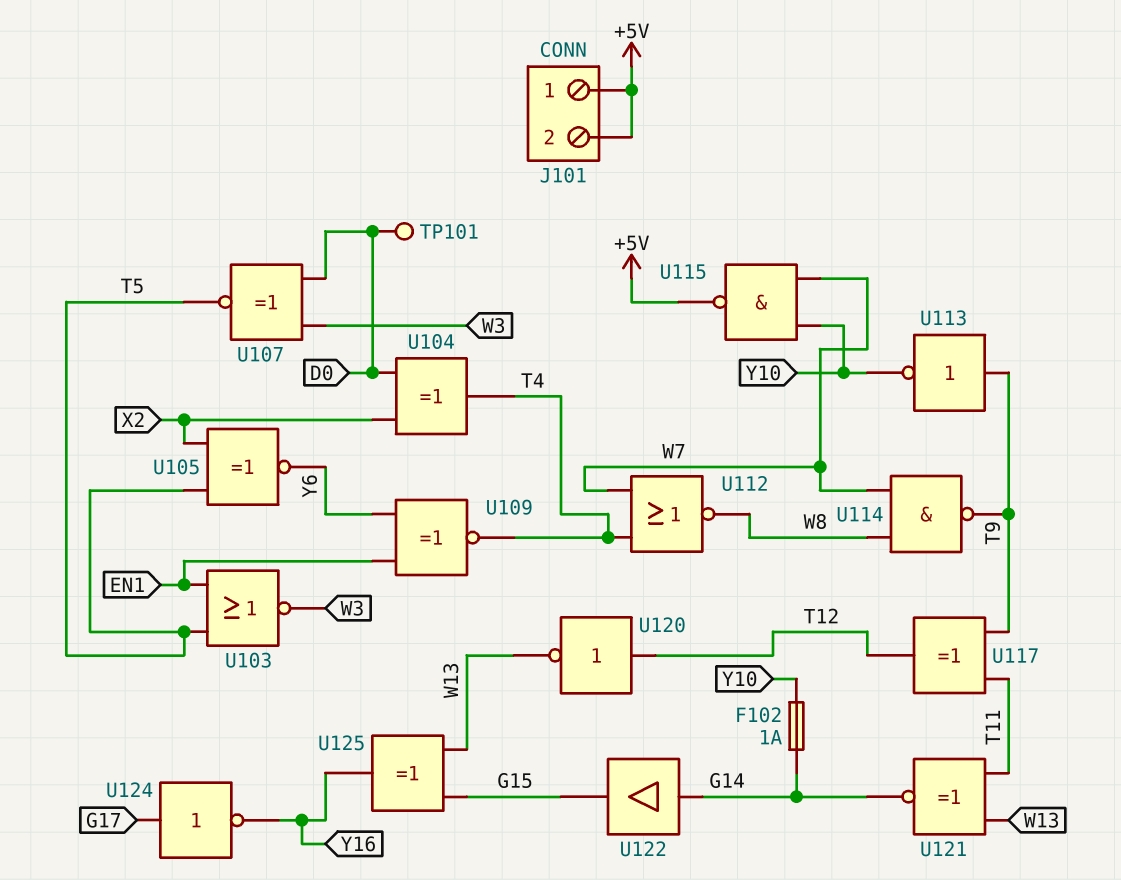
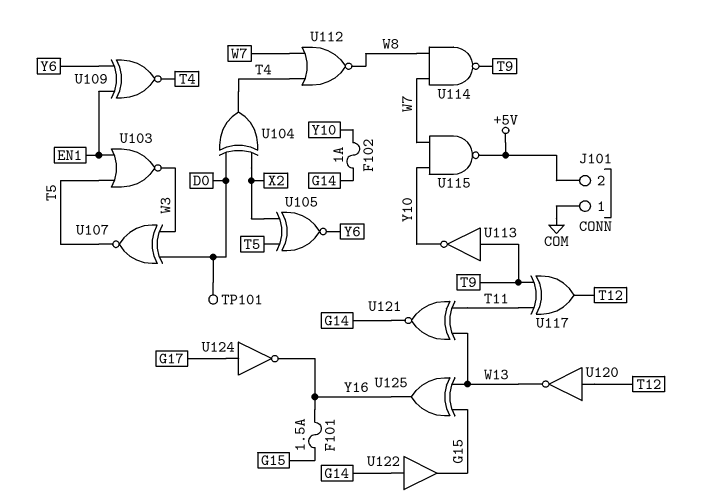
F101: none -> 1.5A (G15, Y16)
J101 pin 1: +5V -> COM

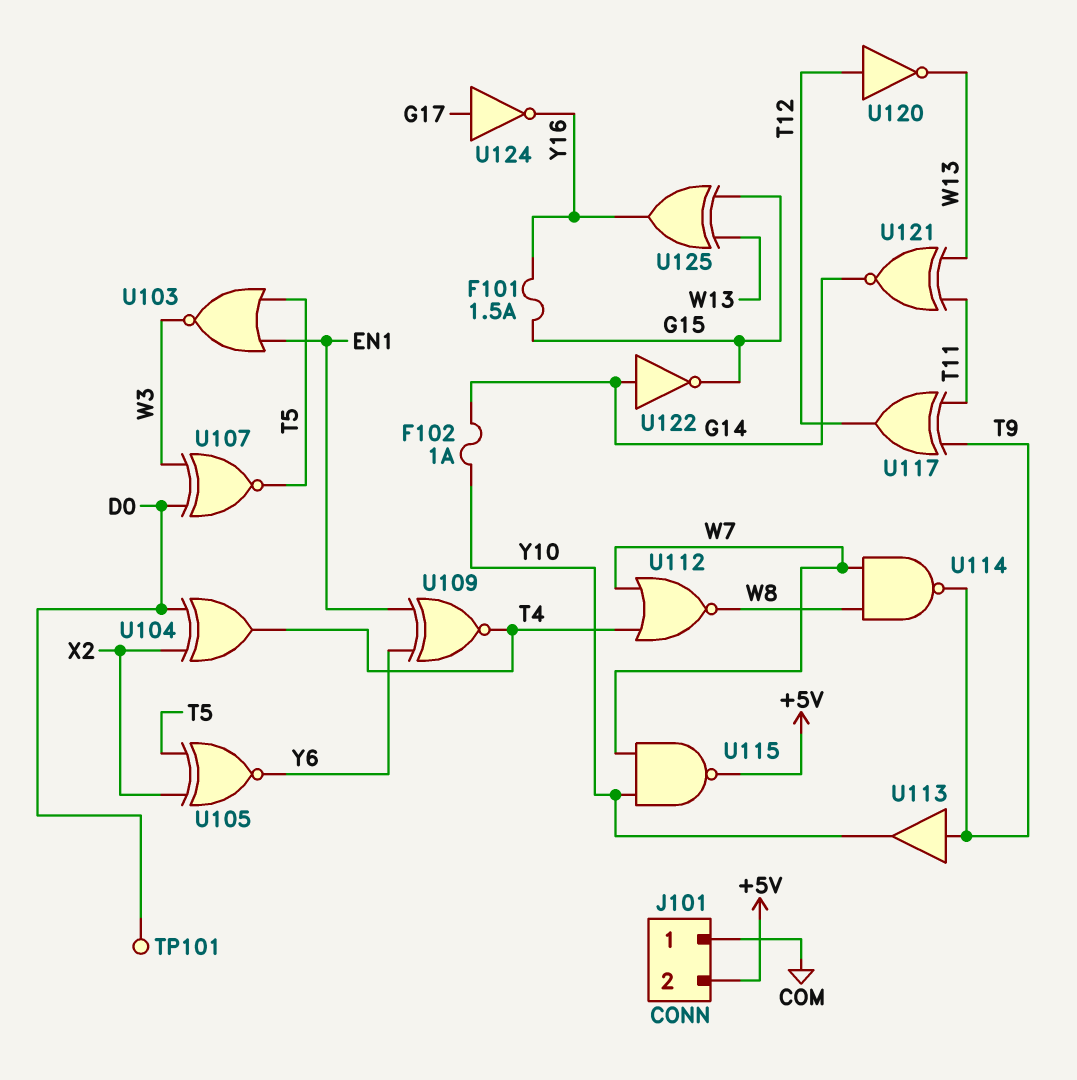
U113: NOT (in T9, out Y10) -> buffer (in T9, out Y10)
U122: buffer (in G14, out G15) -> NOT (in G14, out G15)

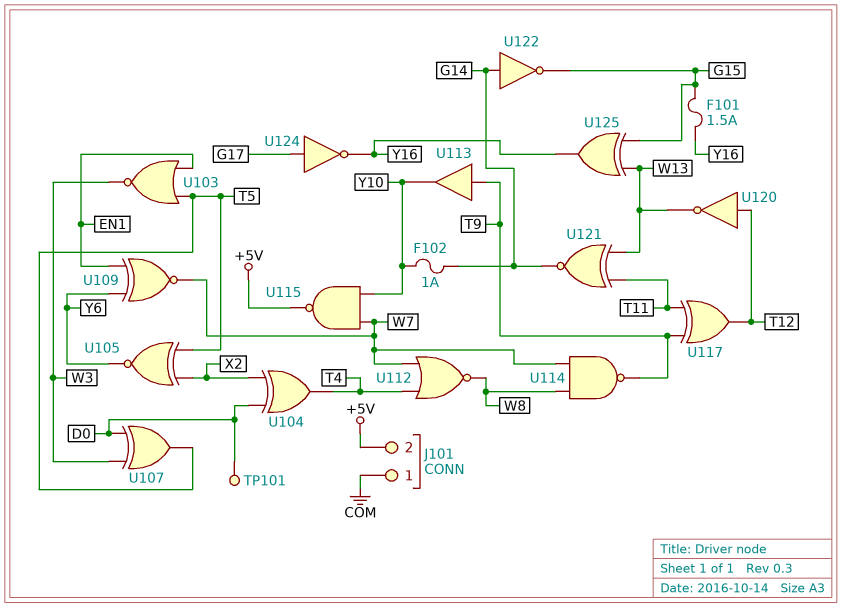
U107: XNOR (in D0, in W3, out T5) -> XOR (in D0, in W3, out T5)
U109: XNOR (in EN1, in Y6, out T4) -> XNOR (in EN1, in Y6, out W7)

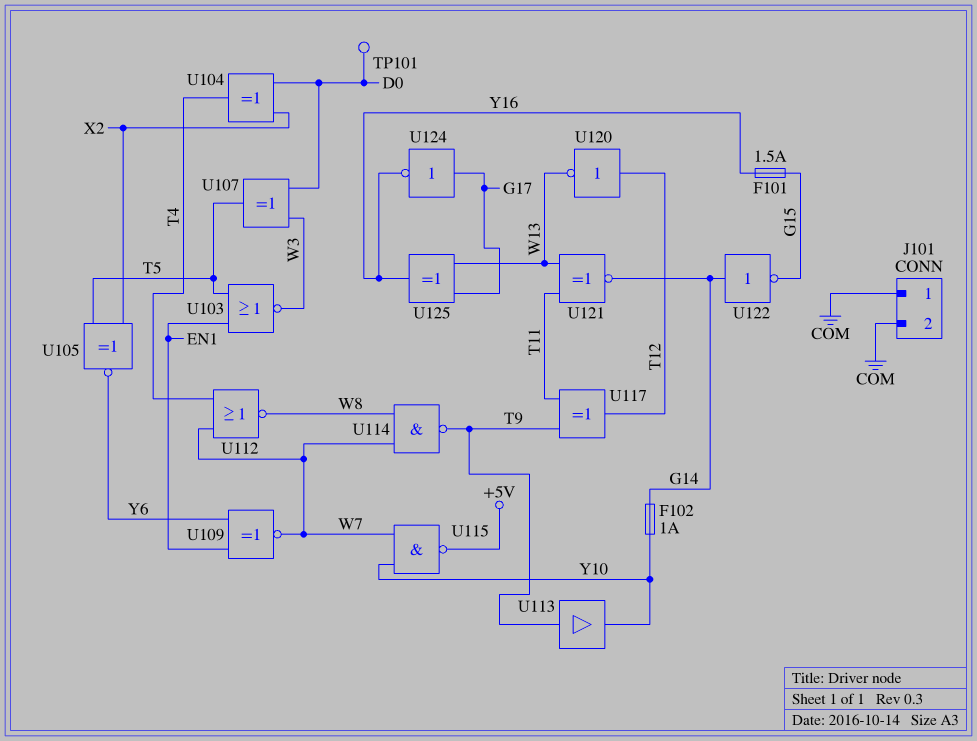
J101 pin 2: +5V -> COM
U125: XOR (in G15, in W13, out Y16) -> XOR (in G17, in W13, out Y16)

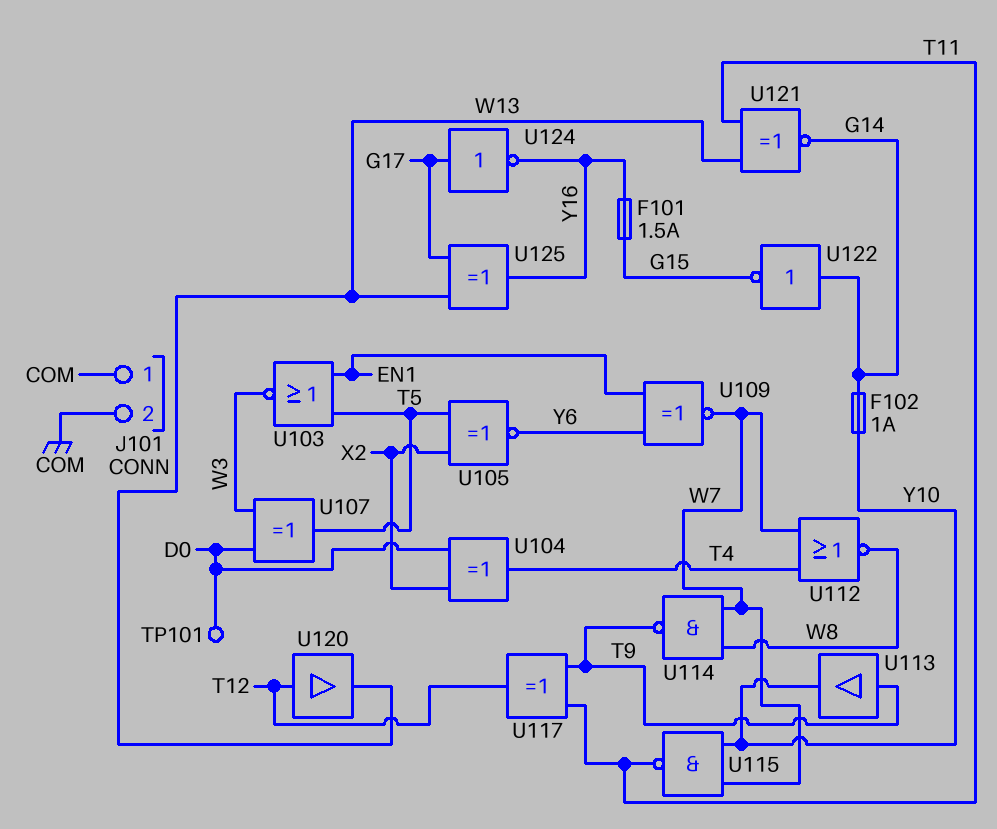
U115: NAND (in W7, in Y10, out +5V) -> NAND (in W7, in Y10, out T11)
U120: NOT (in T12, out W13) -> buffer (in T12, out W13)

